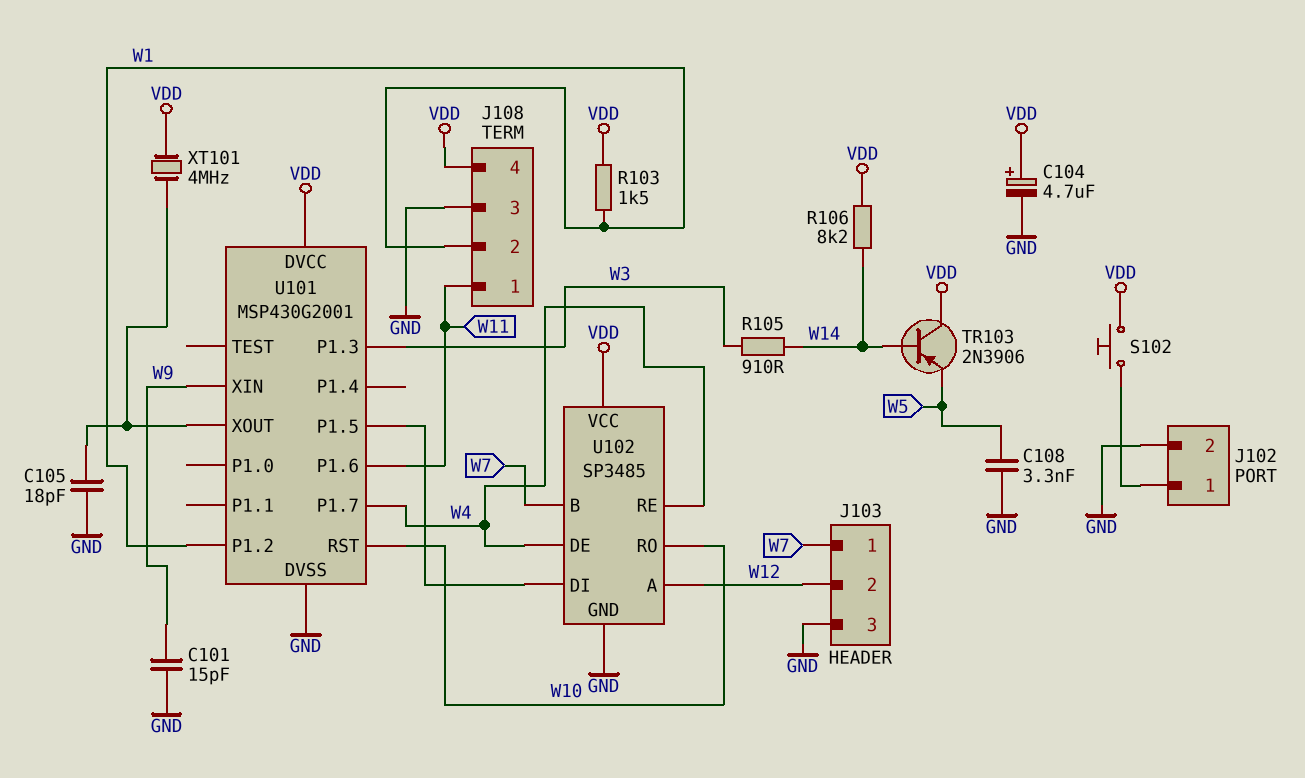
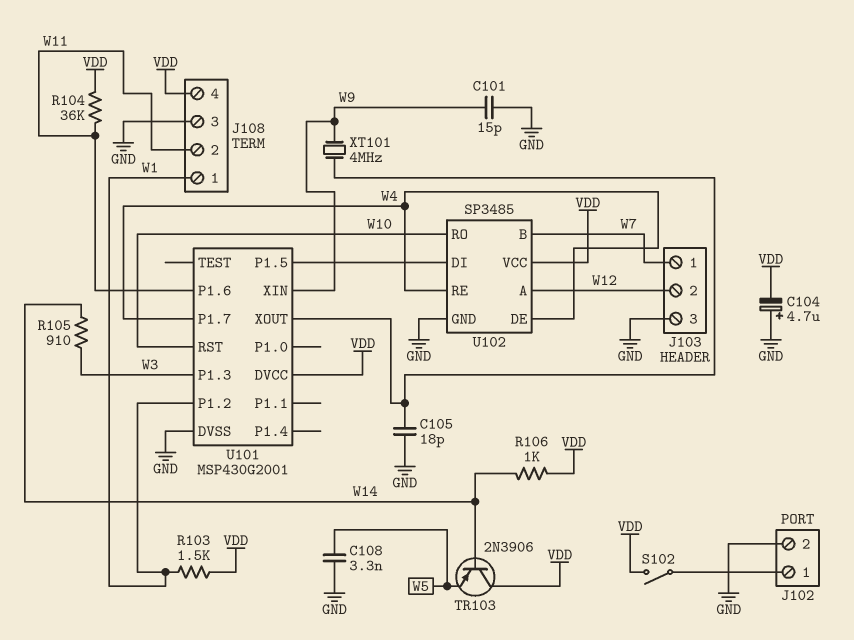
C104: 4.7uF (plus VDD, minus GND) -> 4.7uF (plus GND, minus VDD)
J108 pin 1: W11 -> W1
J108 pin 2: W1 -> W11
R104: none -> 36k (VDD, W11)
R106: 8.2k (VDD, W14) -> 1k (VDD, W14)
S102: button (J102/1, VDD) -> switch (J102/1, VDD)
XT101: 4MHz (U101/XOUT, VDD) -> 4MHz (U101/XOUT, W9)

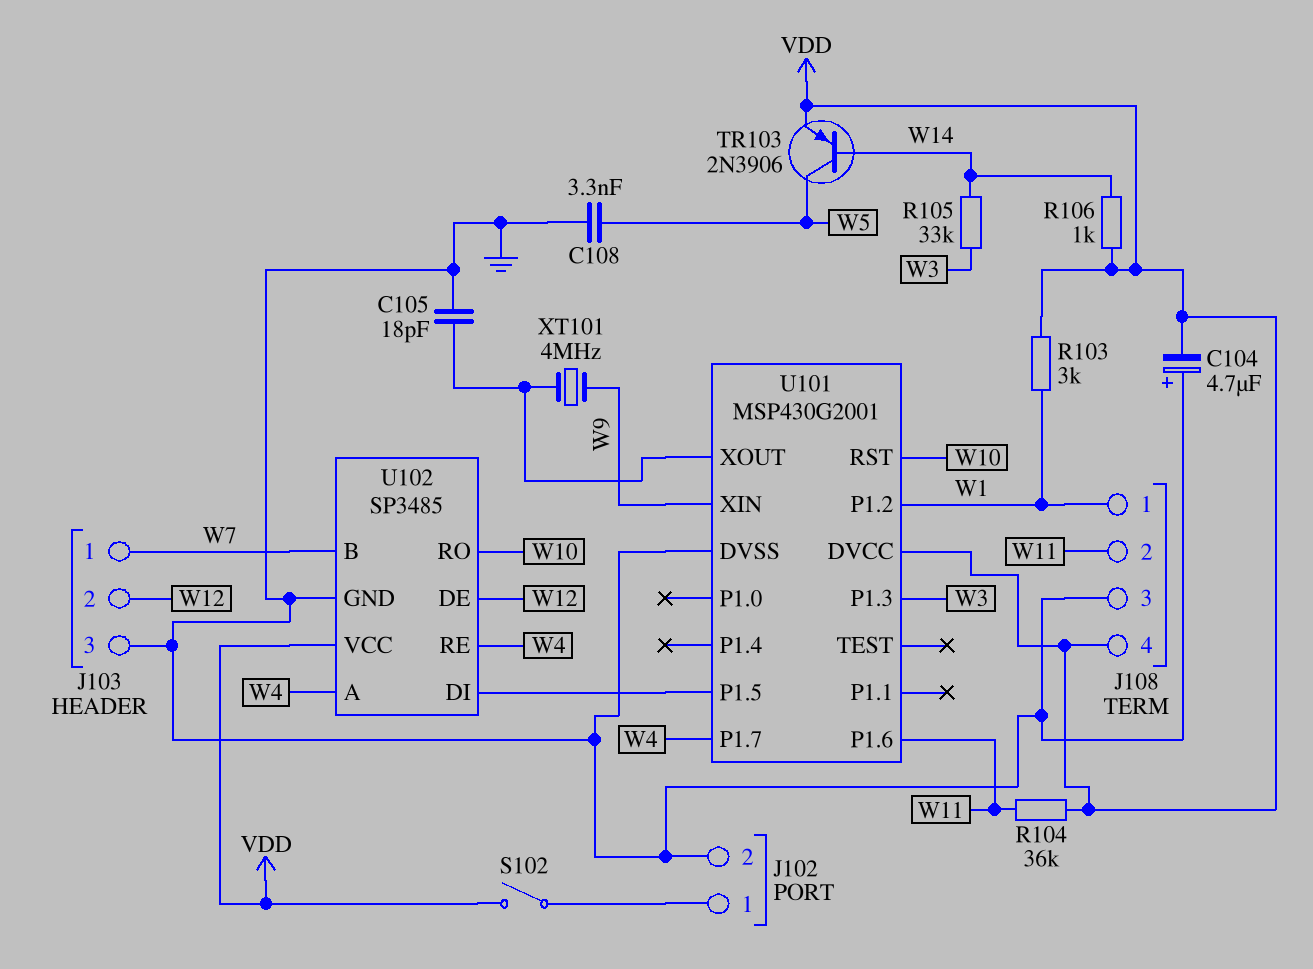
C101: 15pF (GND, W9) -> none
R103: 1.5k (VDD, W1) -> 3k (VDD, W1)
R105: 910 (W3, W14) -> 33k (W3, W14)
TR103: PNP 2N3906 (B W14, C VDD, E W5) -> PNP 2N3906 (B W14, C W5, E VDD)
U102 pin A: W12 -> W4
U102 pin DE: W4 -> W12

